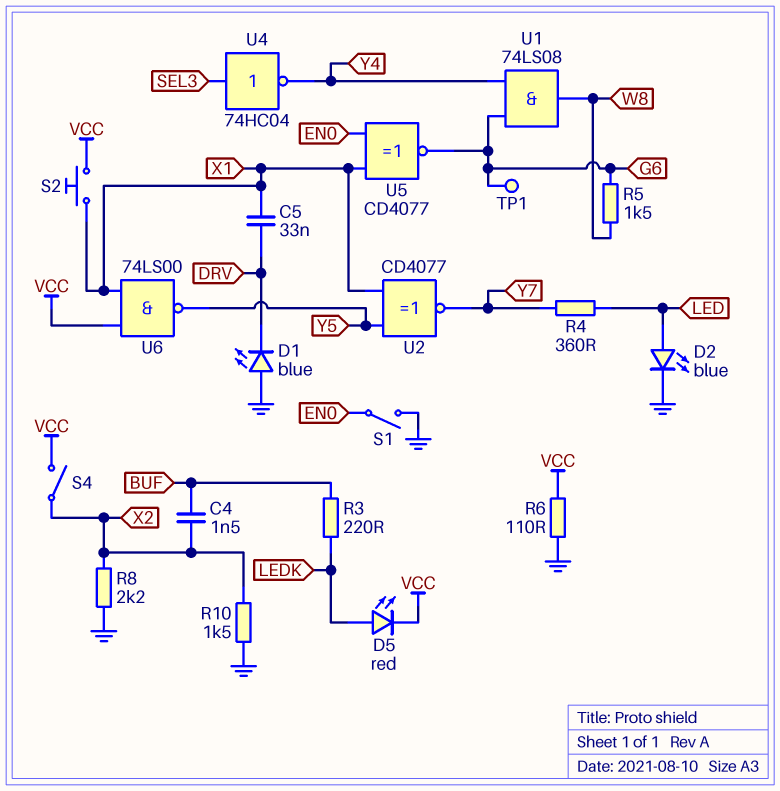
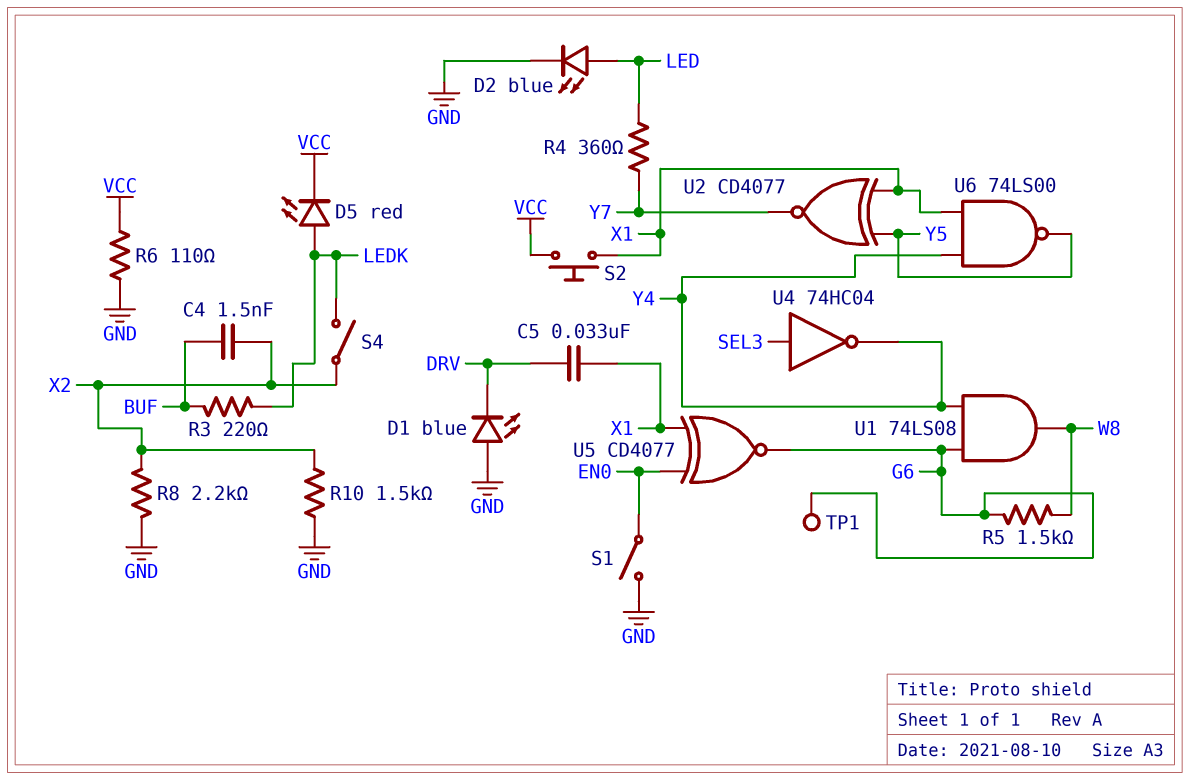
S4: switch (VCC, X2) -> switch (LEDK, X2)
U6: NAND 74LS00 (in VCC, in X1, out Y5) -> NAND 74LS00 (in X1, in Y4, out Y5)

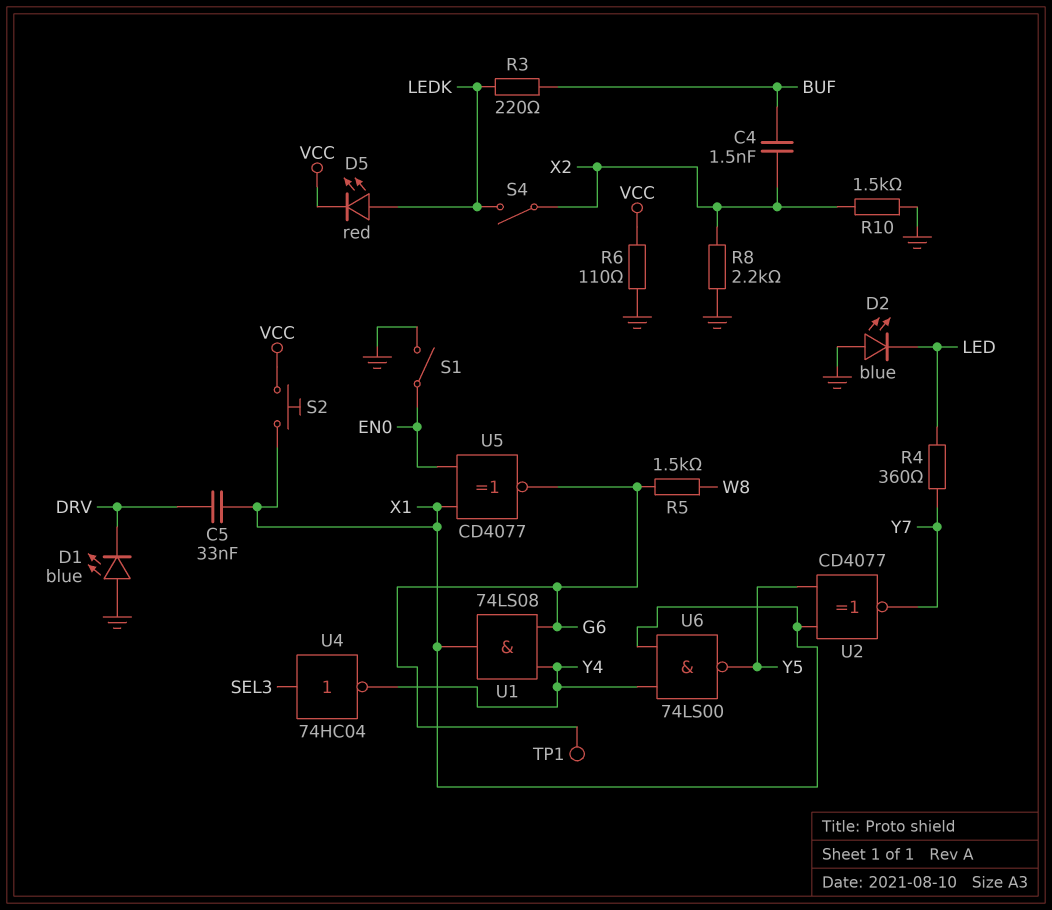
D2: LED blue (A LED, K GND) -> LED blue (A GND, K LED)
U1: AND 74LS08 (in G6, in Y4, out W8) -> AND 74LS08 (in G6, in Y4, out X1)

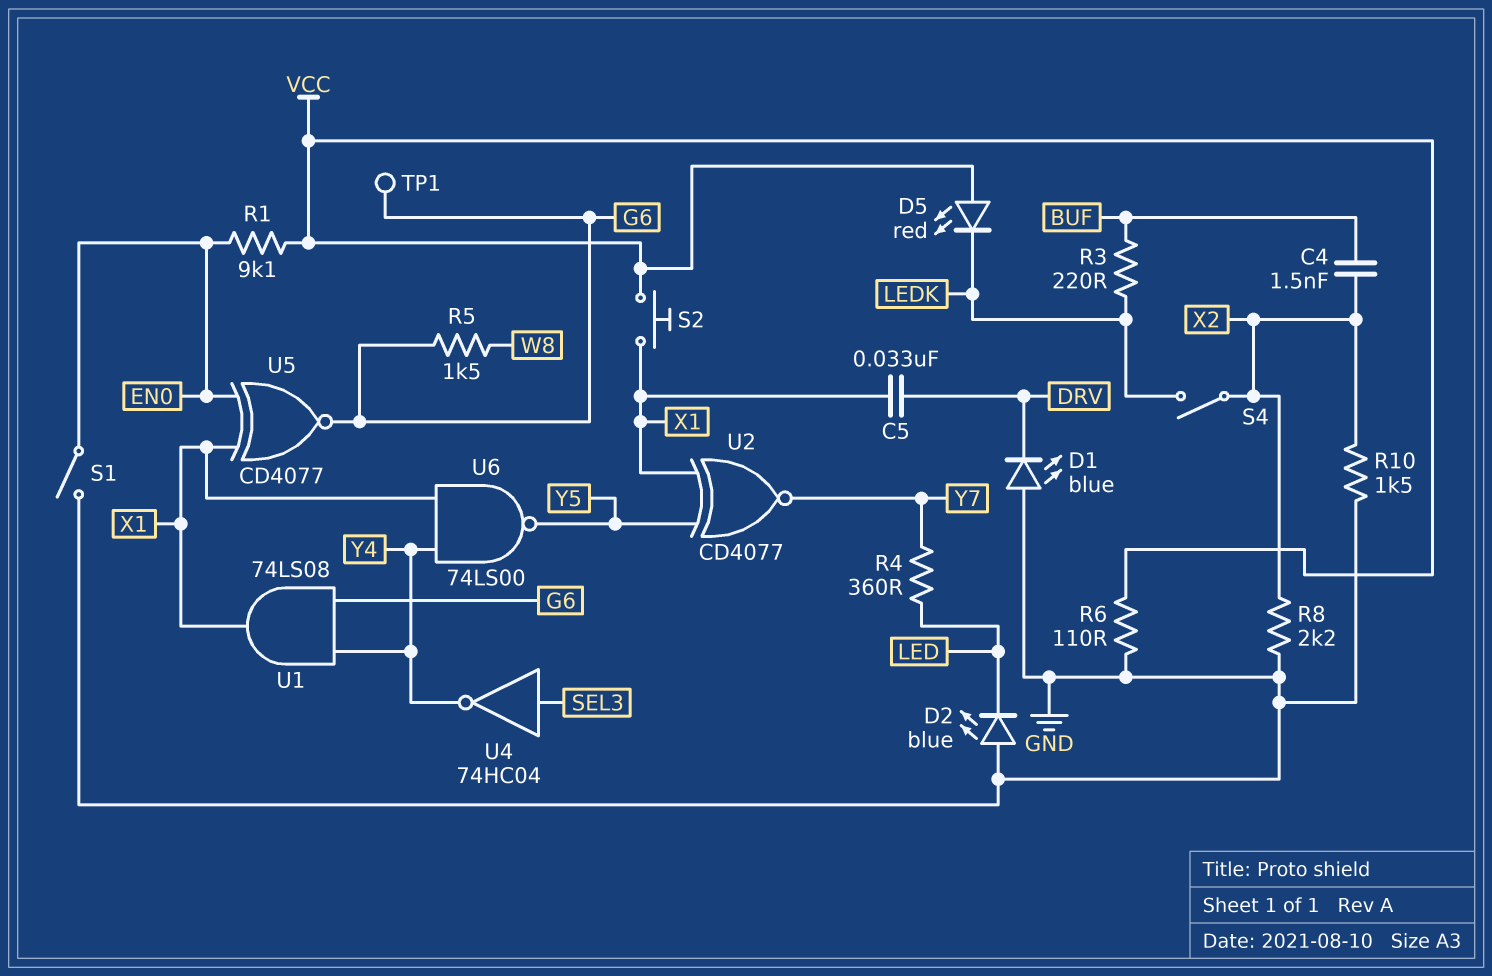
D5: LED red (A LEDK, K VCC) -> LED red (A VCC, K LEDK)
R1: none -> 9.1k (EN0, VCC)

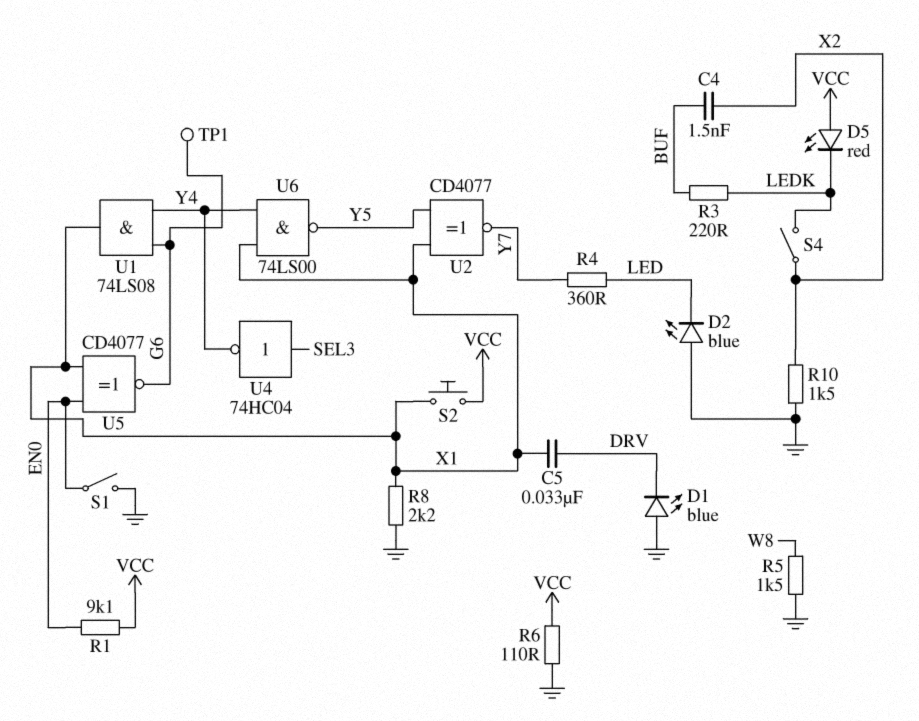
R5: 1.5k (G6, W8) -> 1.5k (GND, W8)
R8: 2.2k (GND, X2) -> 2.2k (GND, X1)

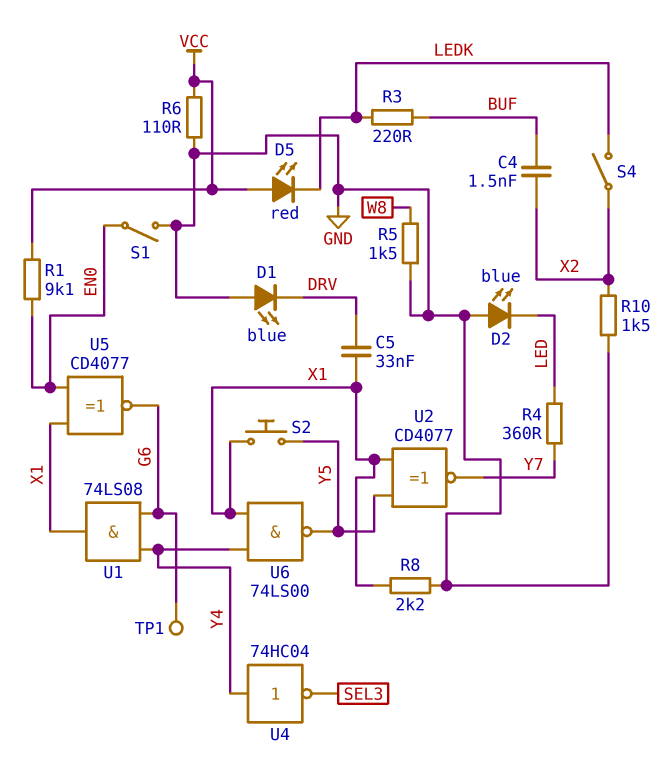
S2: button (VCC, X1) -> button (X1, Y5)
U4: NOT 74HC04 (in SEL3, out Y4) -> NOT 74HC04 (in Y4, out SEL3)

